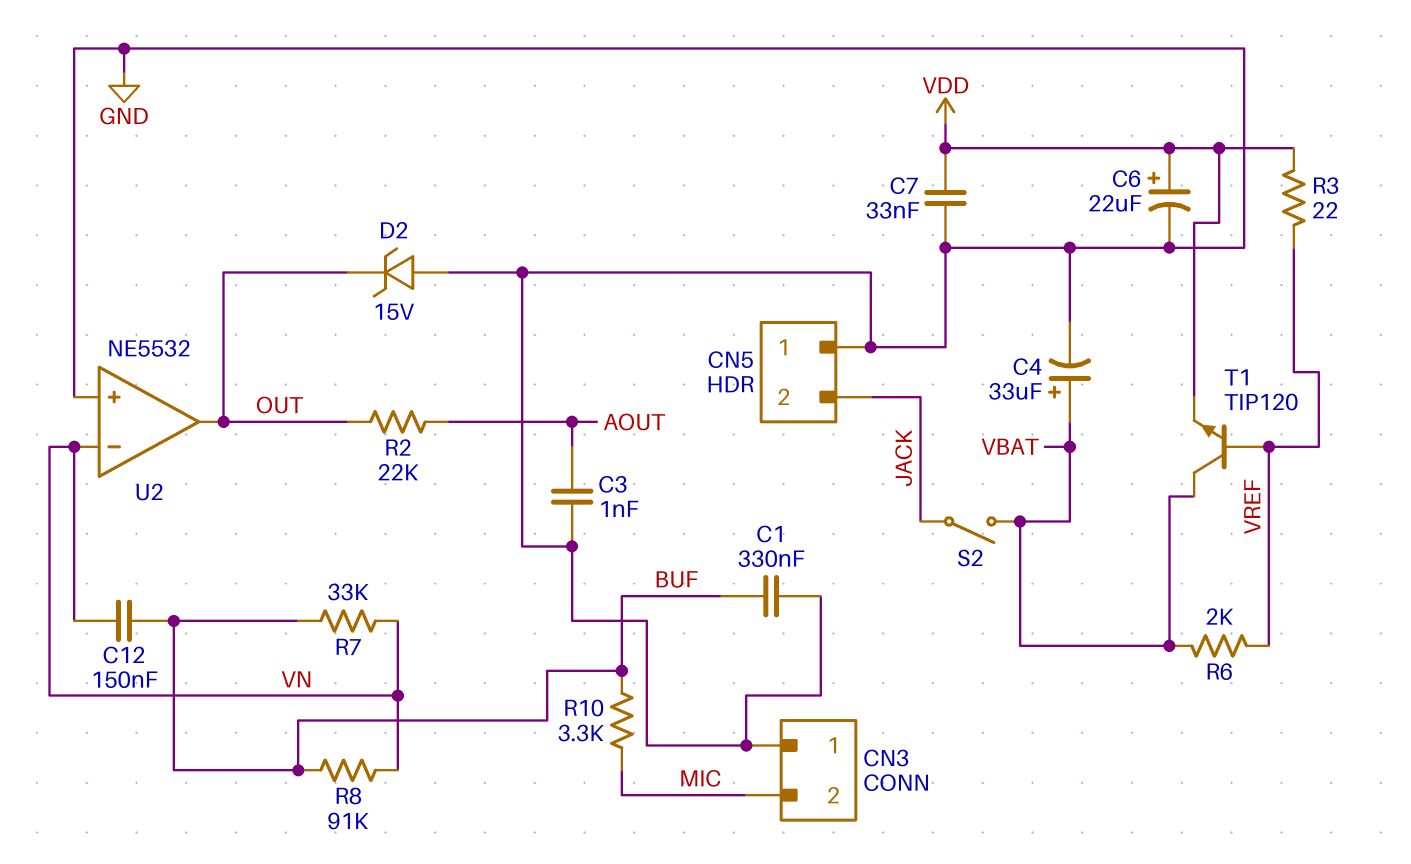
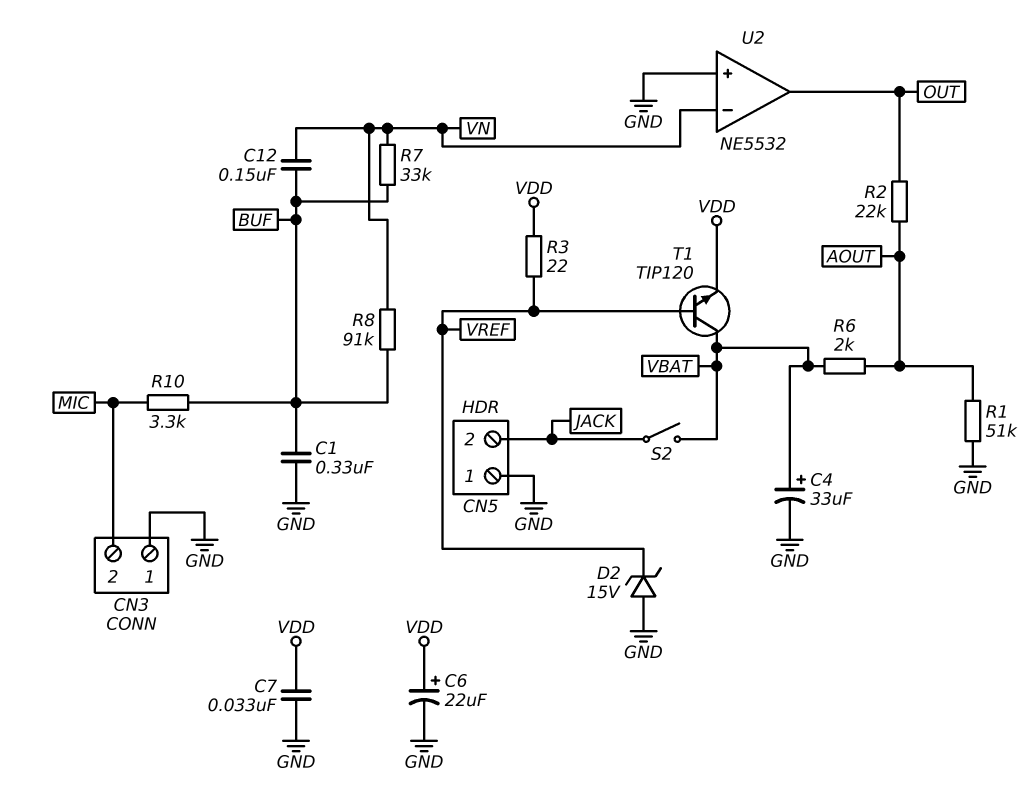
C3: 1nF (AOUT, GND) -> none
D2: zener 15V (A GND, K OUT) -> zener 15V (A GND, K VREF)
R1: none -> 51k (AOUT, GND)
R6: 2k (VBAT, VREF) -> 2k (AOUT, VBAT)

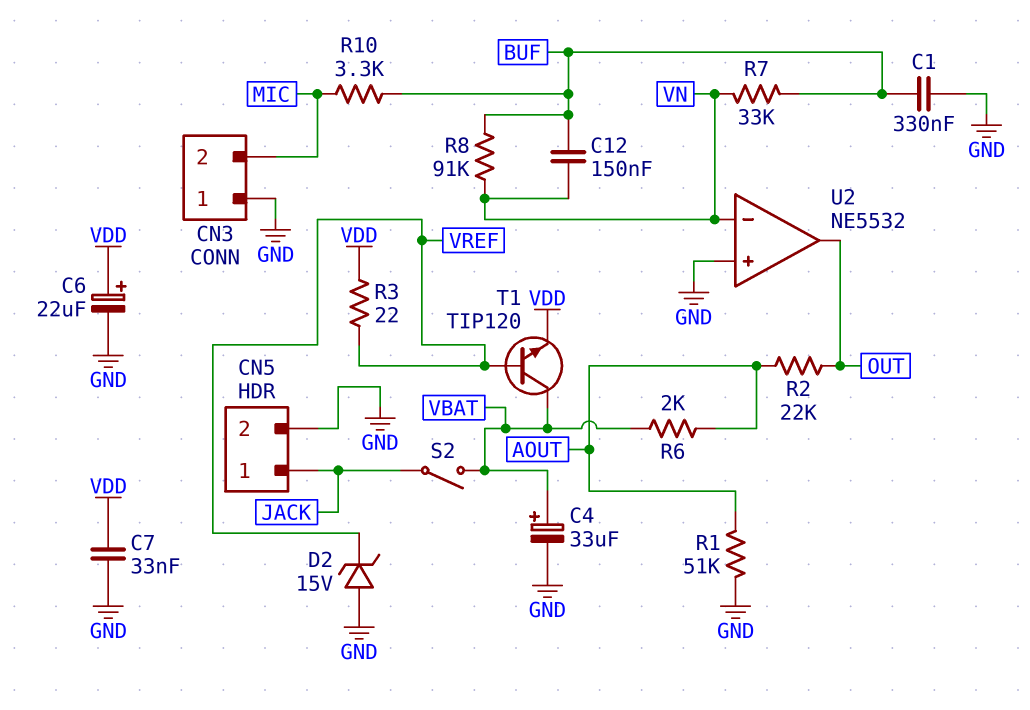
CN5 pin 1: GND -> JACK
CN5 pin 2: JACK -> GND

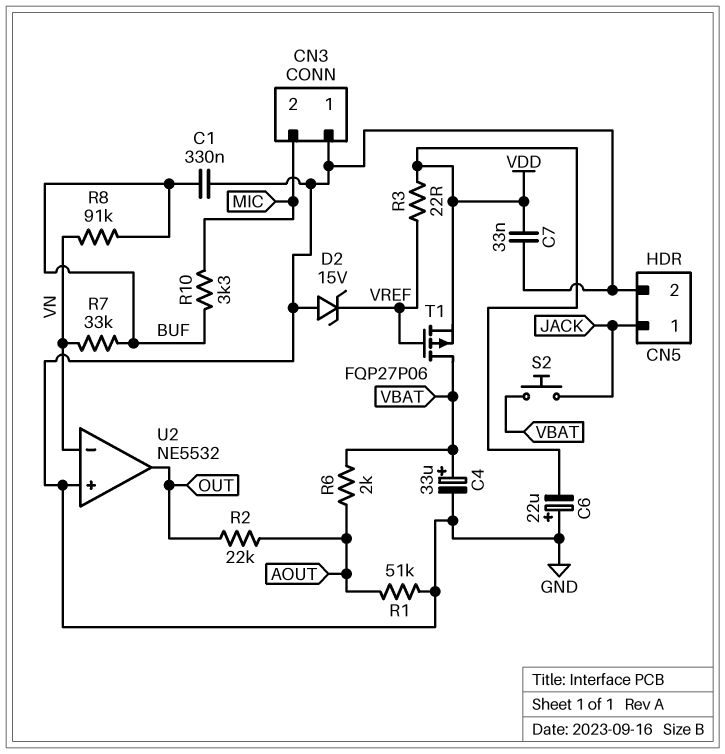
C6: 22uF (plus VDD, minus GND) -> 22uF (plus GND, minus VDD)
C12: 150nF (BUF, VN) -> none
S2: switch (JACK, VBAT) -> button (JACK, VBAT)
T1: NPN TIP120 (B VREF, C VBAT, E VDD) -> PMOS FQP27P06 (G VREF, D VBAT, S VDD)

